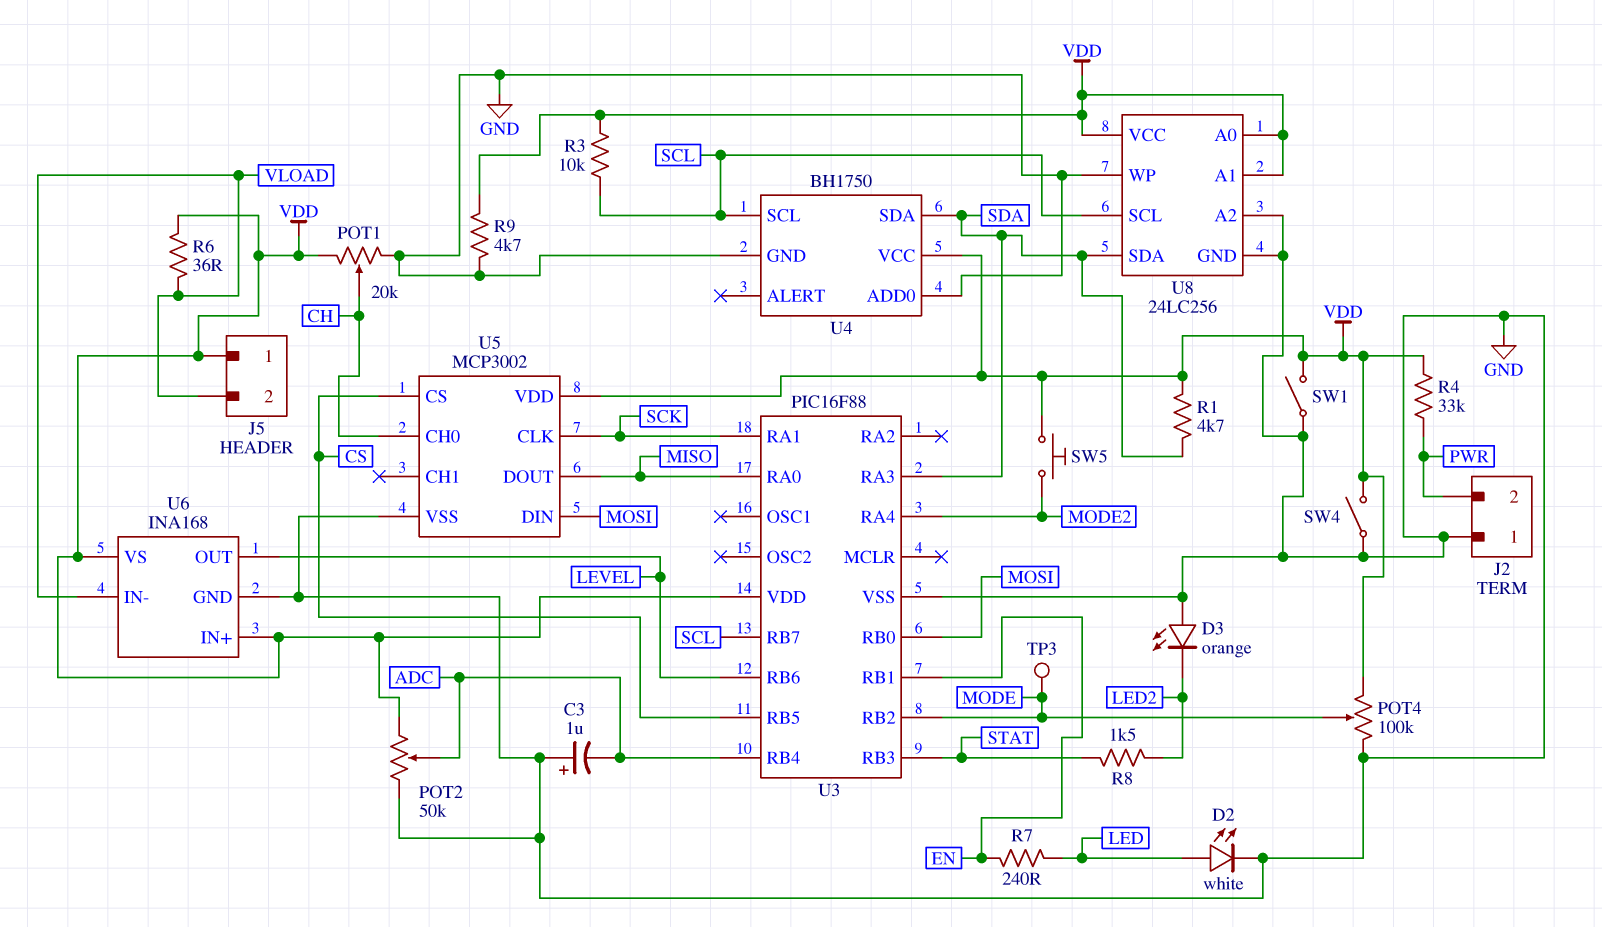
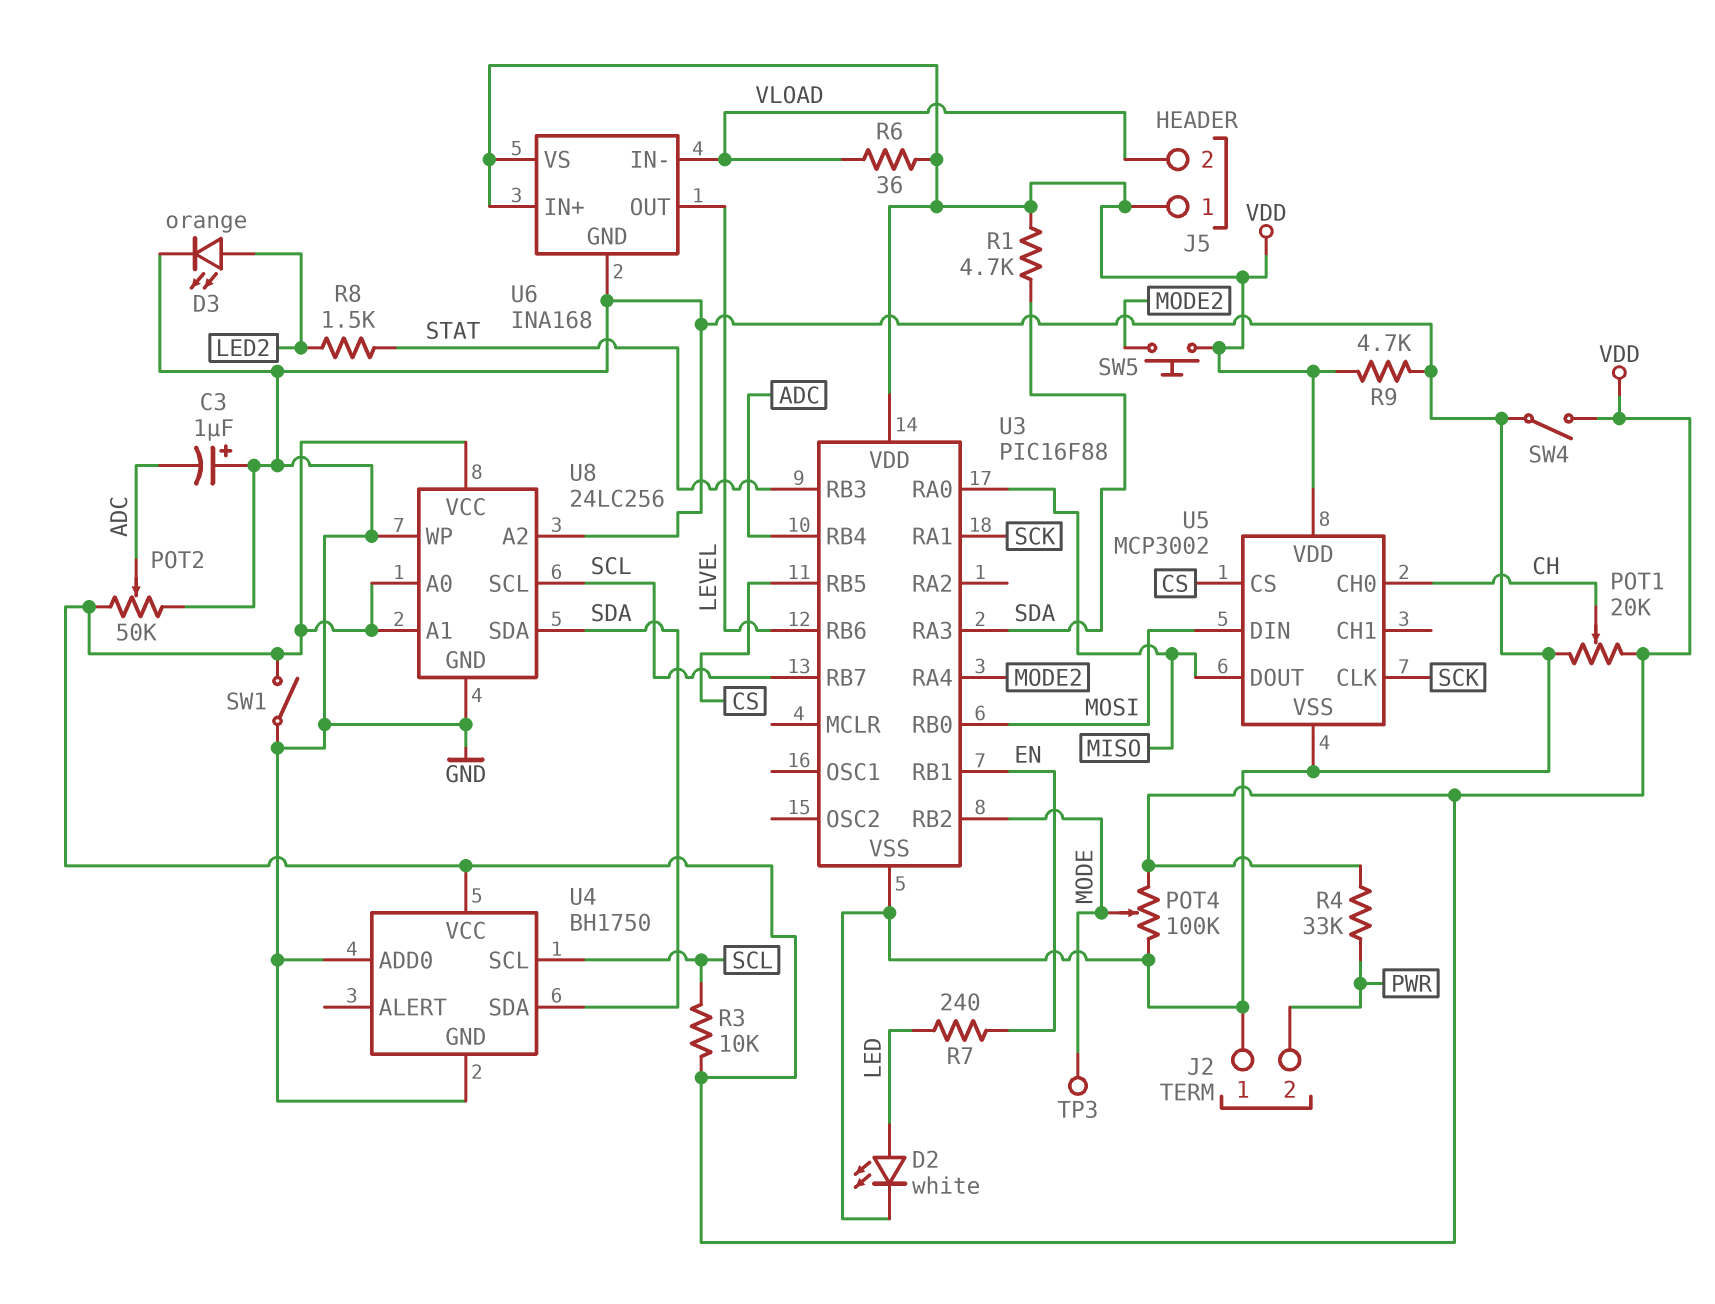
D3: LED orange (A GND, K LED2) -> LED orange (A LED2, K GND)

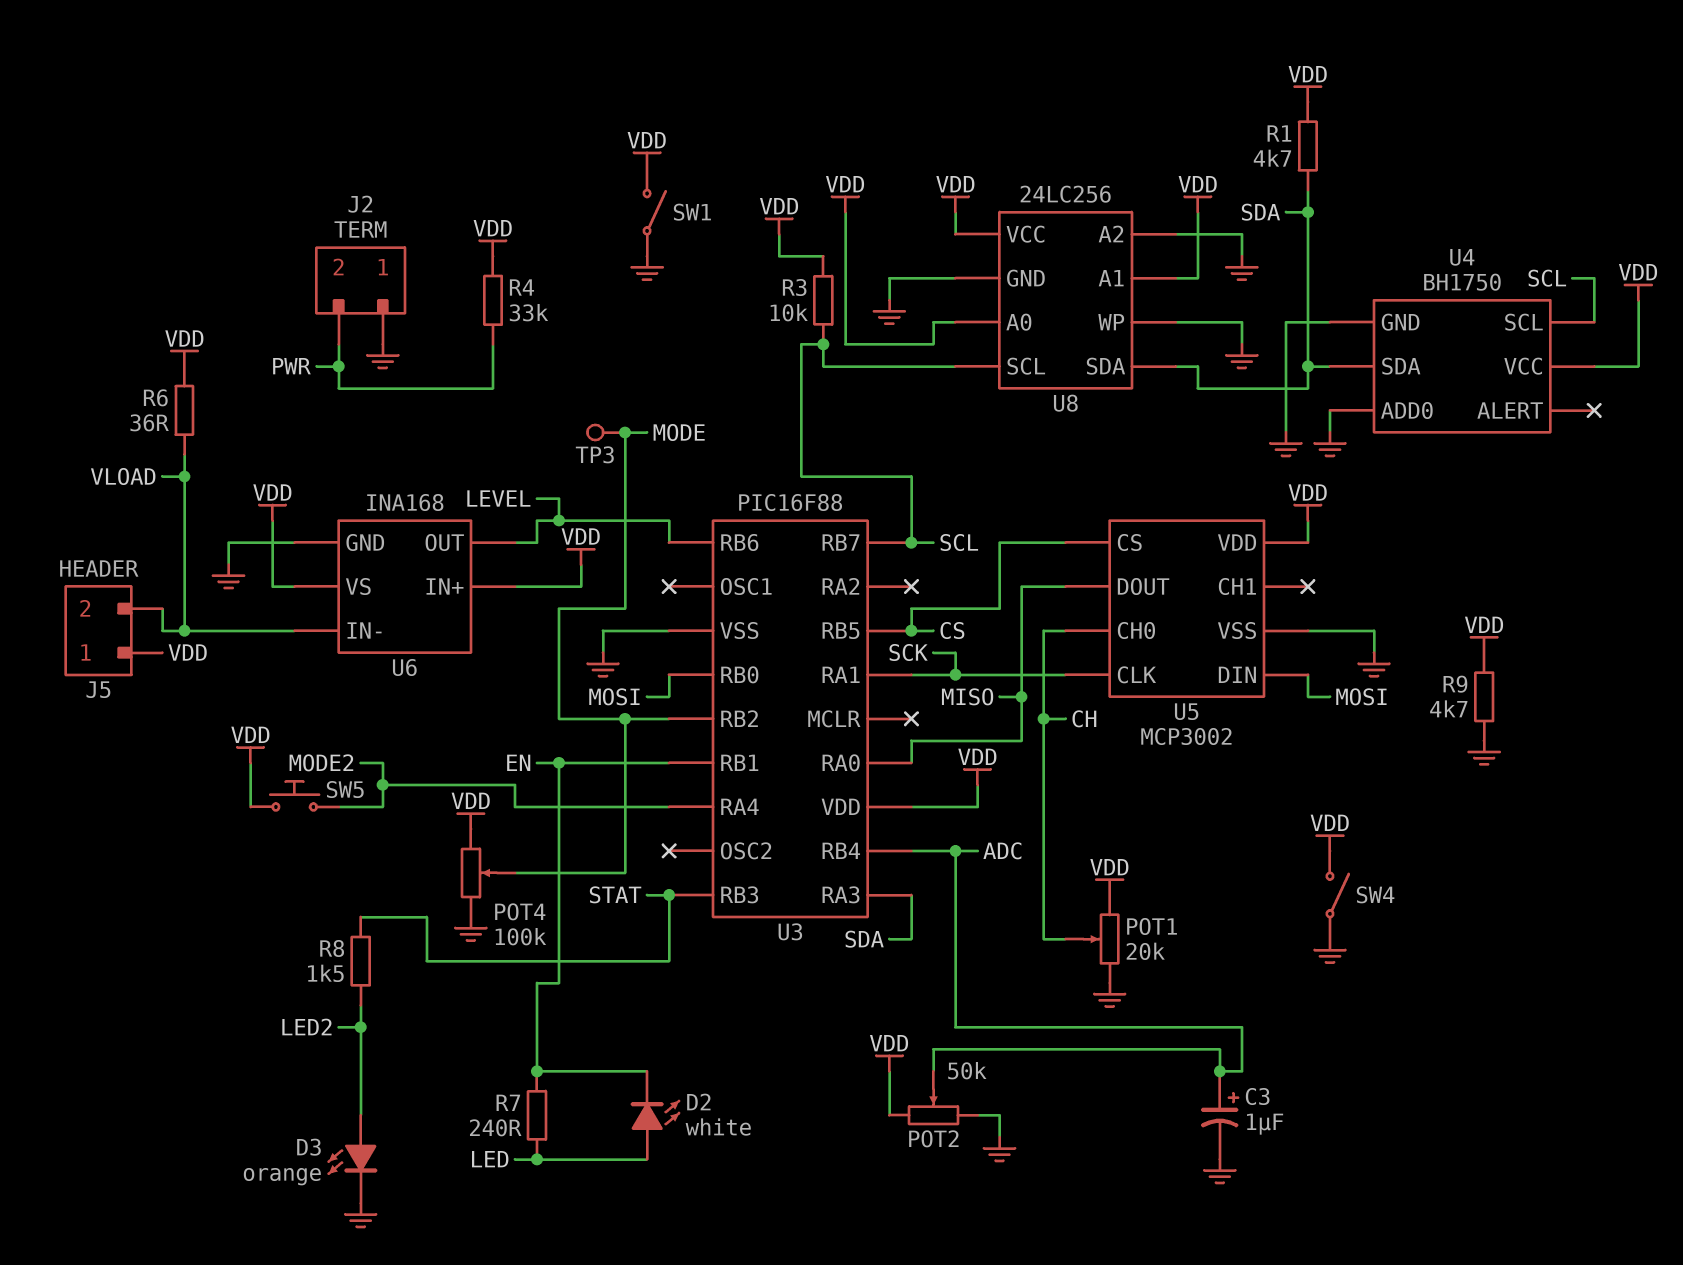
C3: 1uF (plus GND, minus ADC) -> 1uF (plus ADC, minus GND)
D2: LED white (A LED, K GND) -> LED white (A LED, K EN)

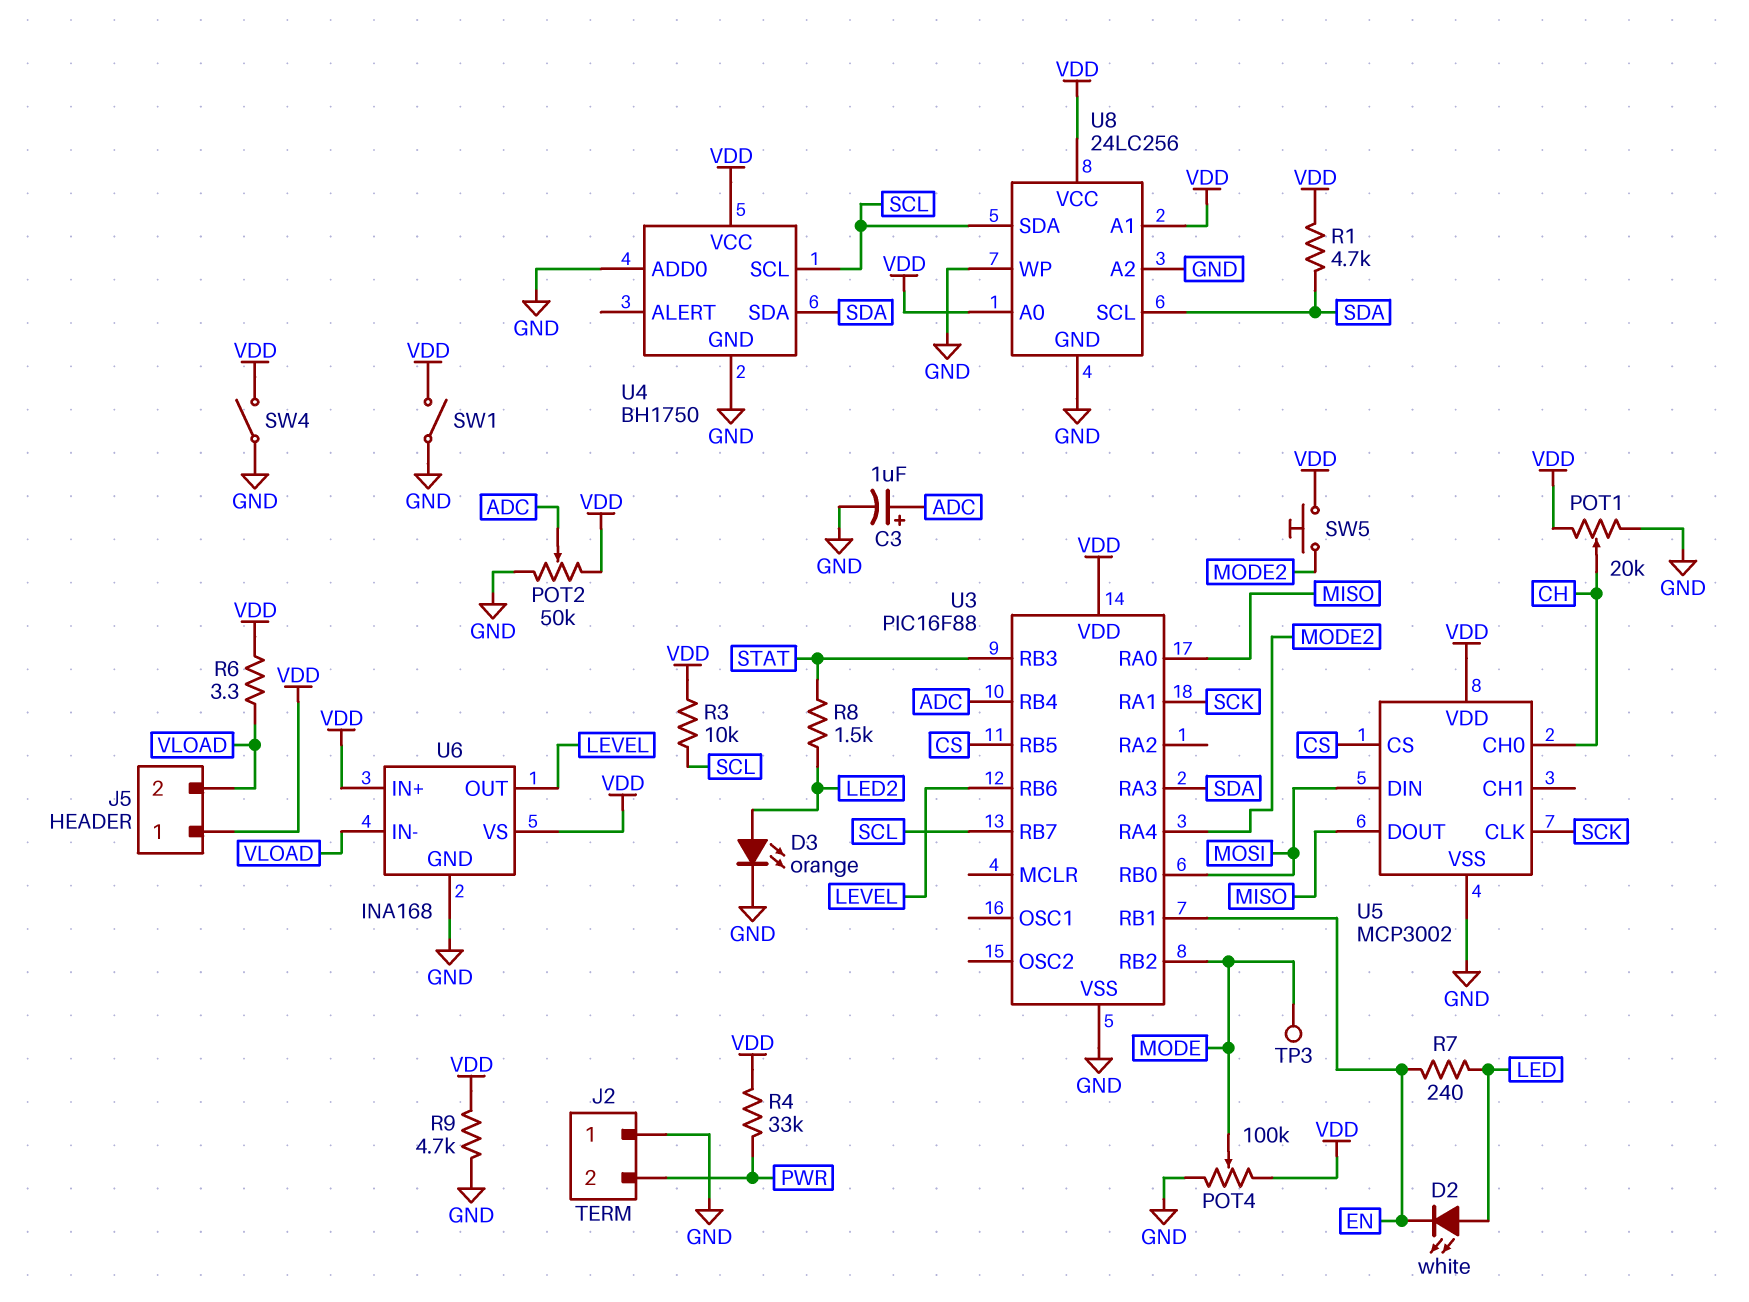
R6: 36 (VDD, VLOAD) -> 3.3 (VDD, VLOAD)
U8 pin SCL: SCL -> SDA
U8 pin SDA: SDA -> SCL

